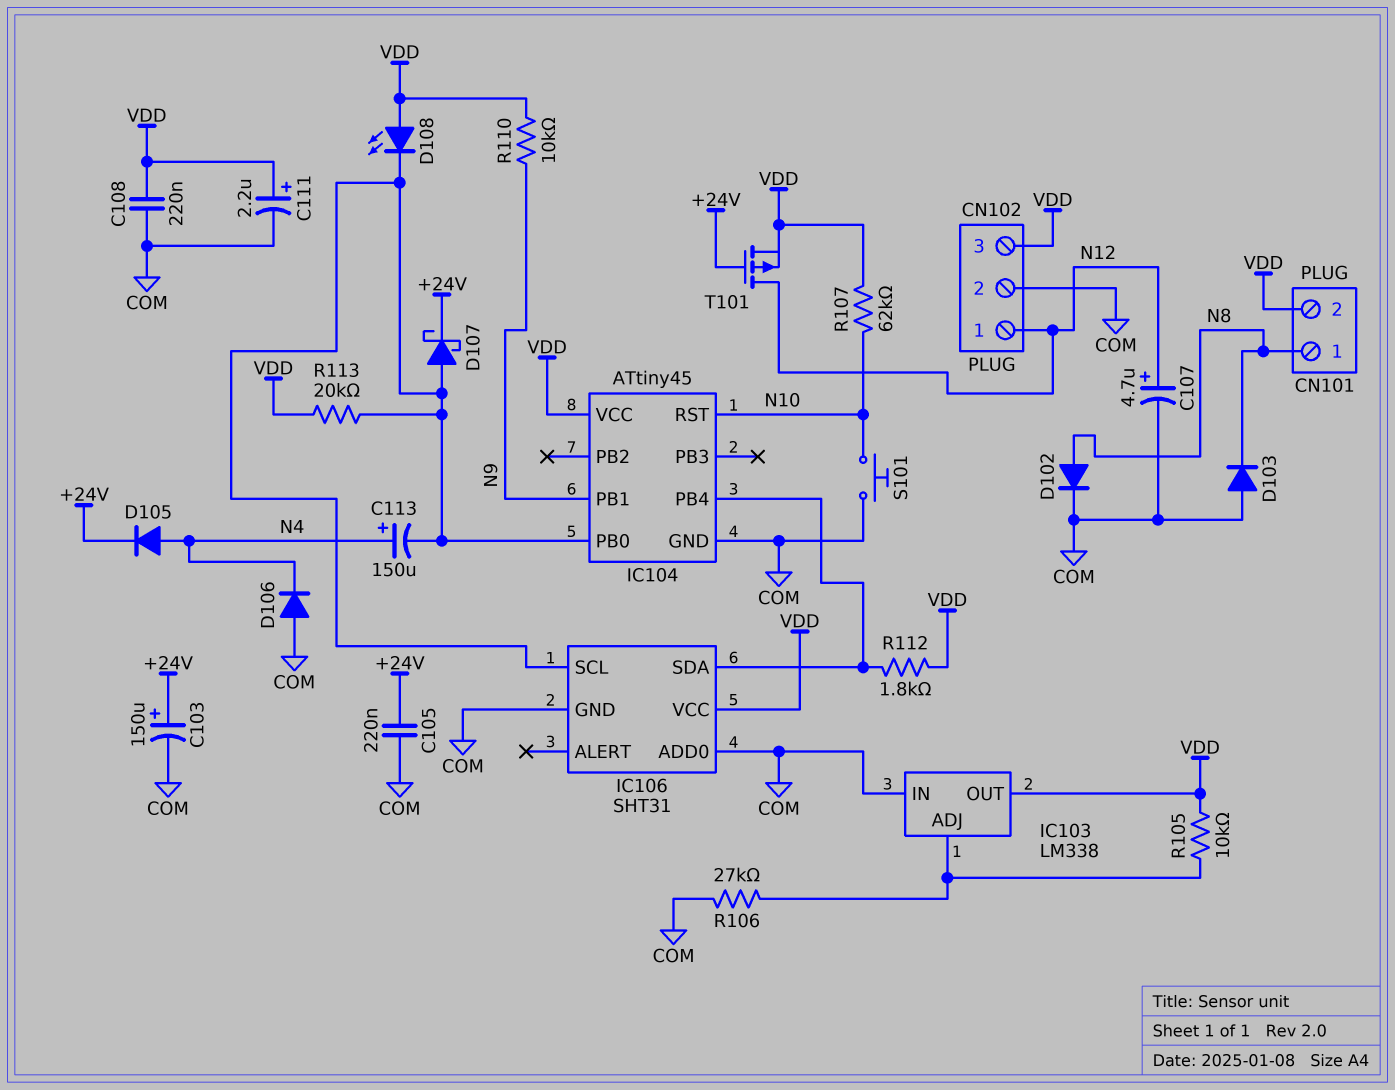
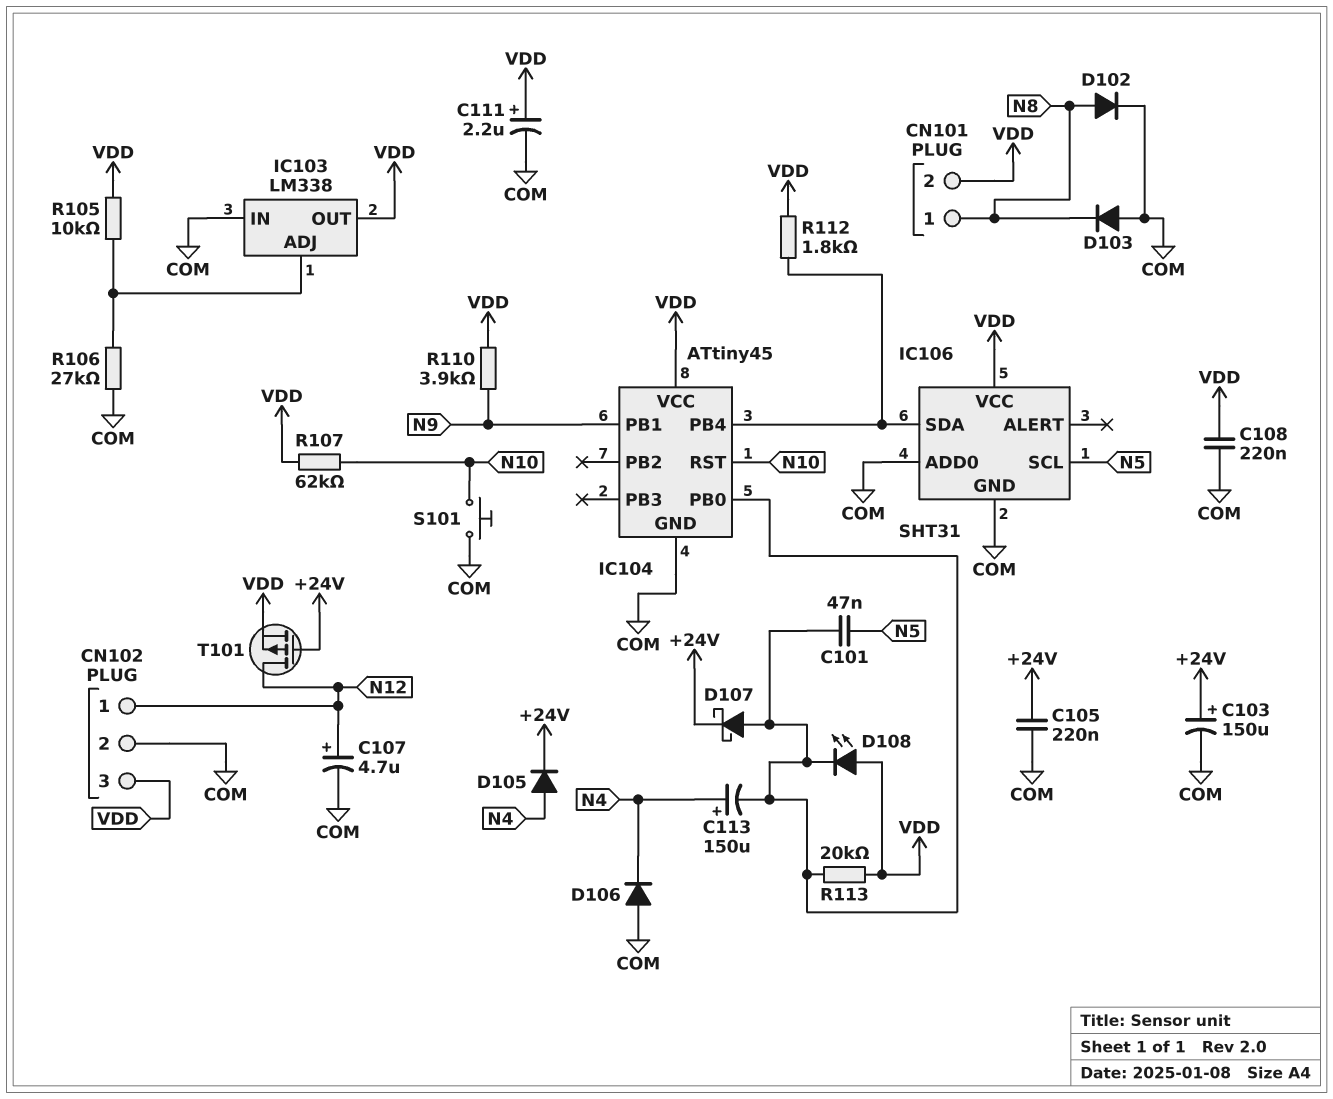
C101: none -> 47nF (IC104/PB0, N5)
IC106 pin SCL: IC104/PB0 -> N5
R110: 10k (N9, VDD) -> 3.9k (N9, VDD)

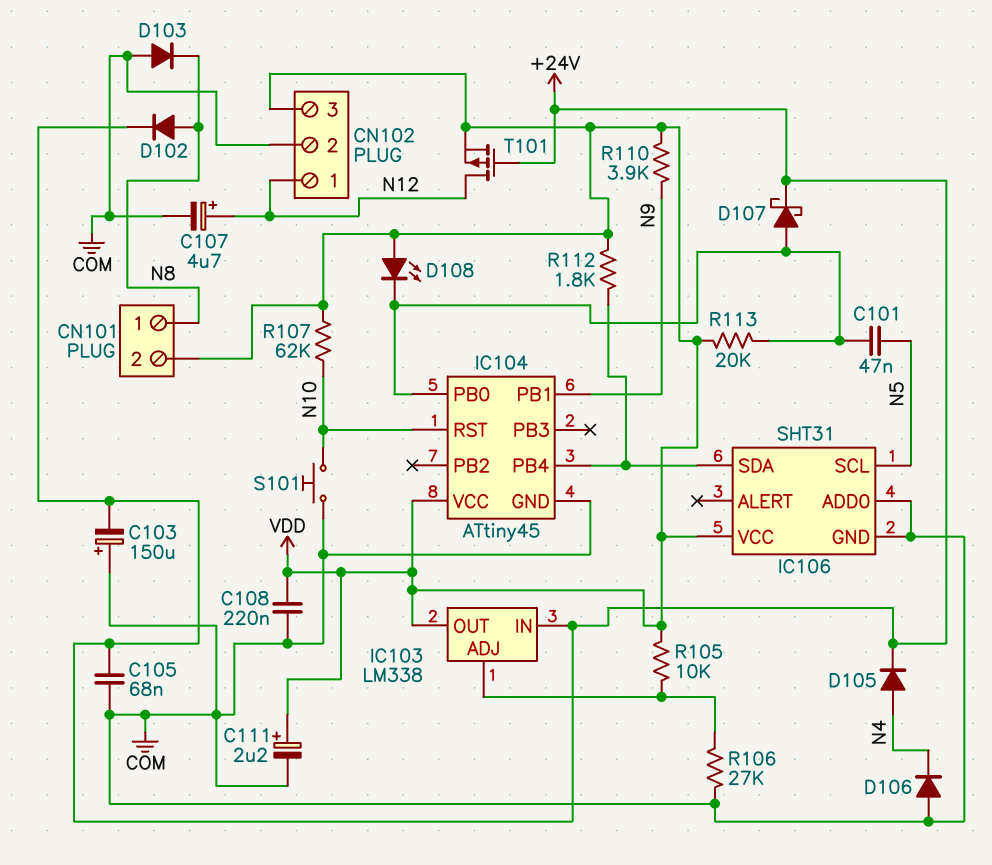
C103: 150uF (plus +24V, minus COM) -> 150uF (plus COM, minus +24V)
C105: 220nF (+24V, COM) -> 68nF (+24V, COM)
C113: 150uF (plus N4, minus IC104/PB0) -> none
D102: diode (A N8, K COM) -> diode (A N8, K +24V)
IC103 pin IN: COM -> +24V

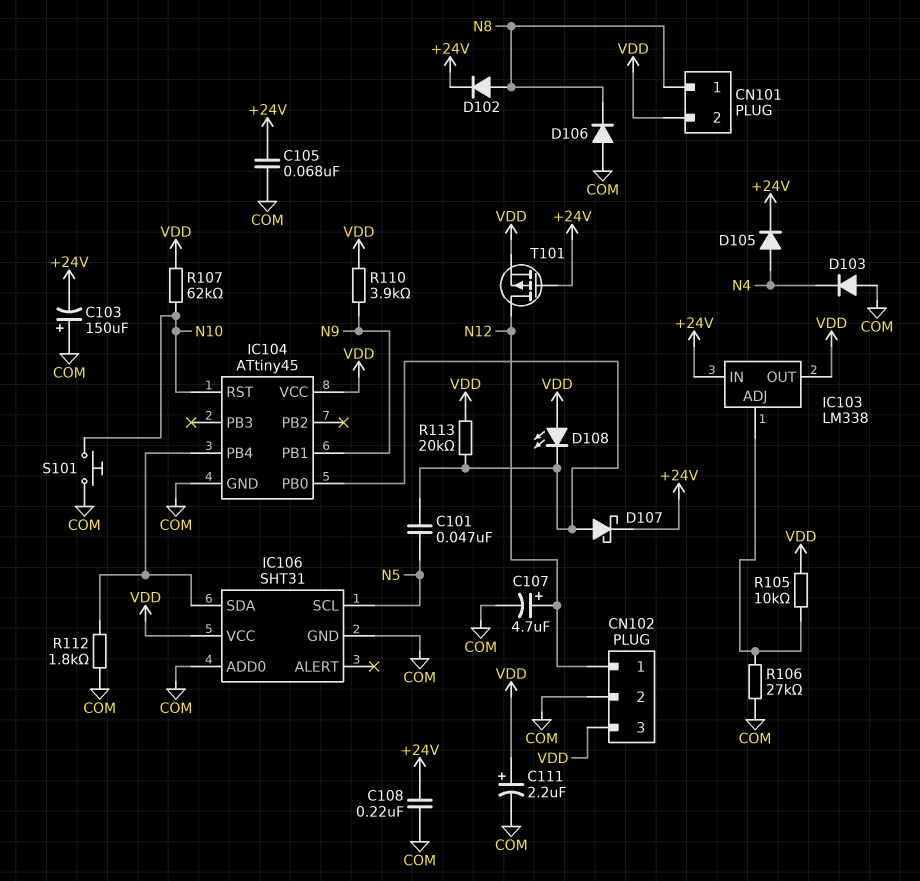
C108: 220nF (COM, VDD) -> 220nF (+24V, COM)
D103: diode (A COM, K N8) -> diode (A COM, K N4)
D106: diode (A COM, K N4) -> diode (A COM, K N8)
R112: 1.8k (IC104/PB4, VDD) -> 1.8k (COM, IC104/PB4)

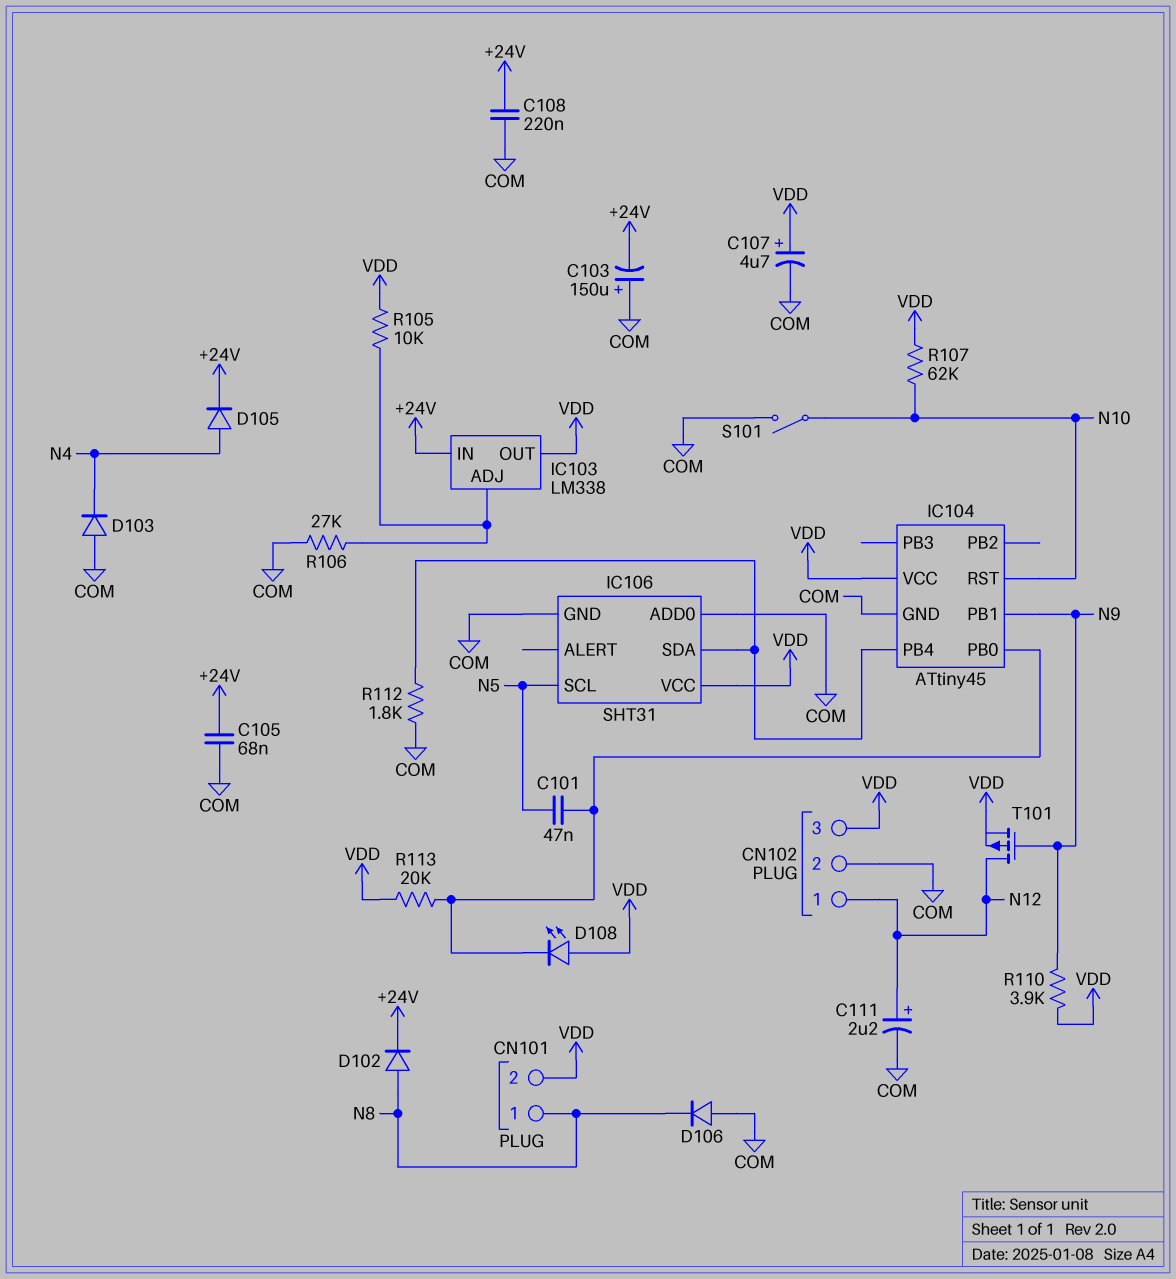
C107: 4.7uF (plus N12, minus COM) -> 4.7uF (plus VDD, minus COM)
C111: 2.2uF (plus VDD, minus COM) -> 2.2uF (plus N12, minus COM)
D107: schottky (A IC104/PB0, K +24V) -> none
S101: button (COM, N10) -> switch (COM, N10)
T101: PMOS (G +24V, D N12, S VDD) -> PMOS (G N9, D N12, S VDD)

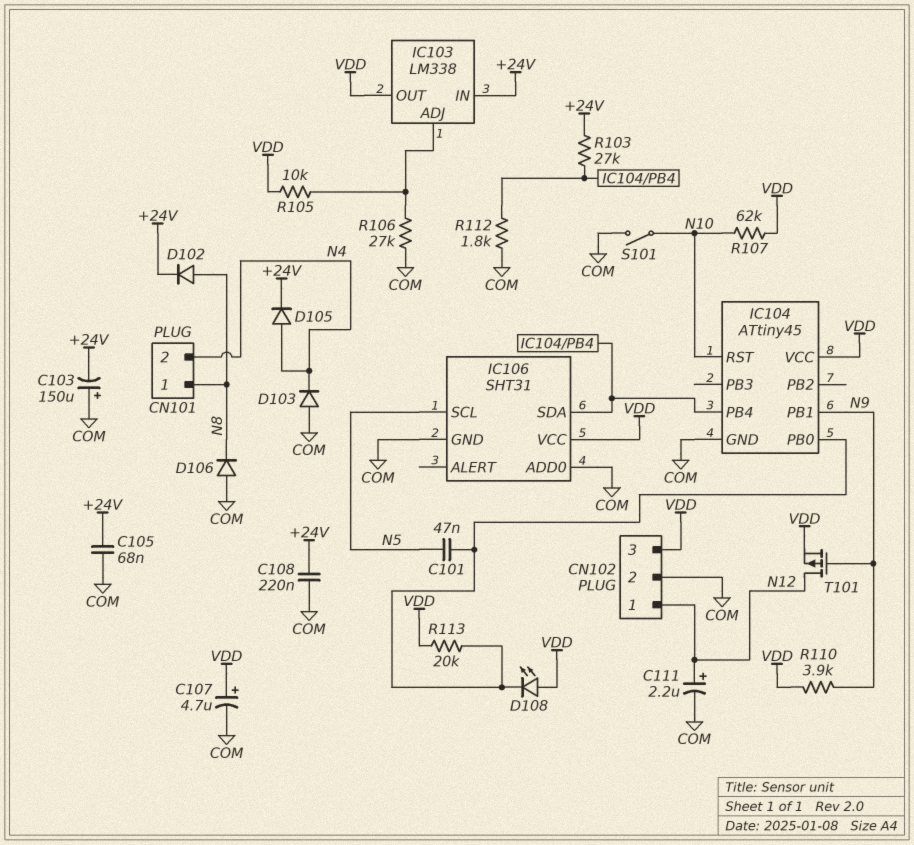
CN101 pin 2: VDD -> N4
R103: none -> 27k (+24V, IC104/PB4)

